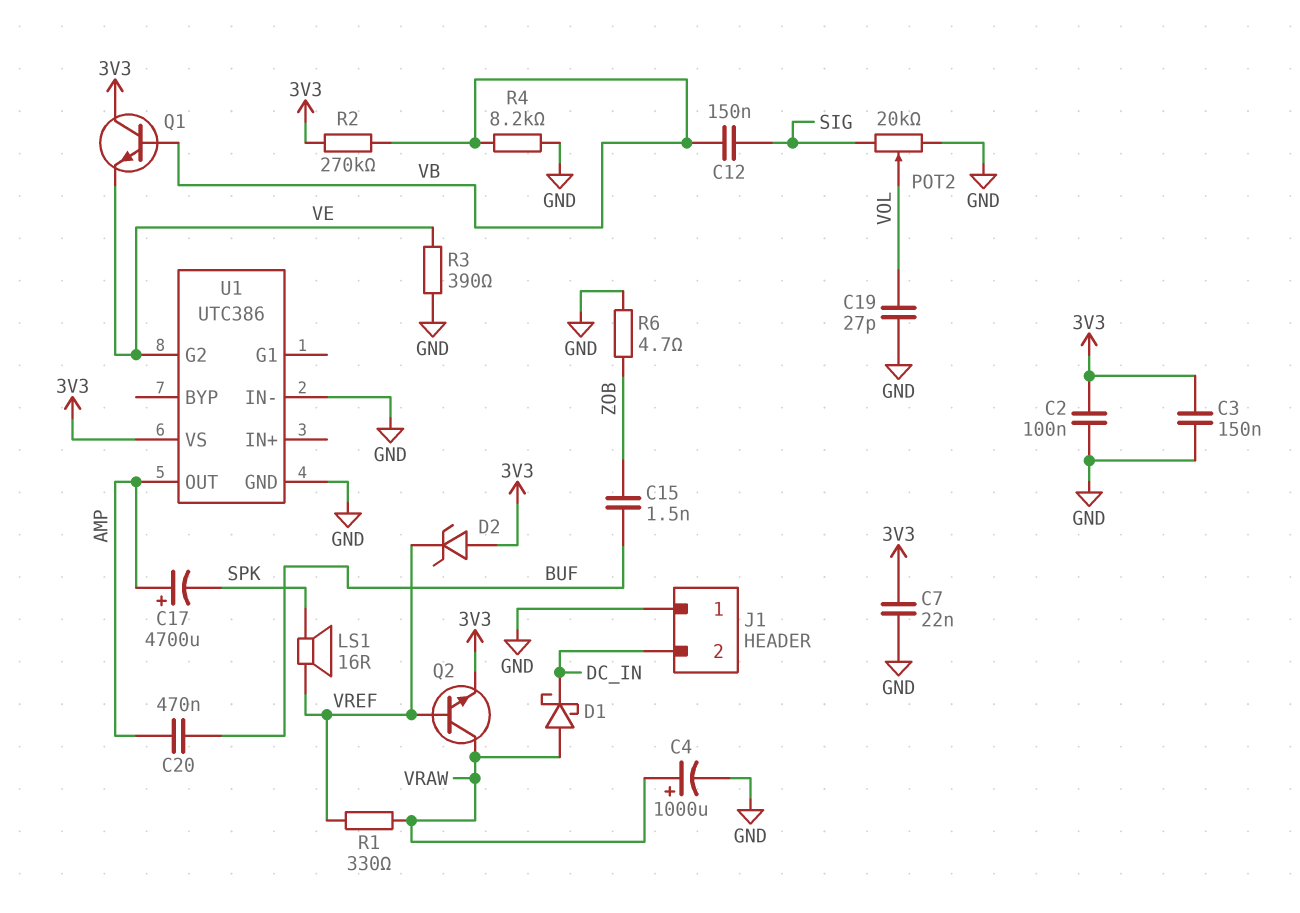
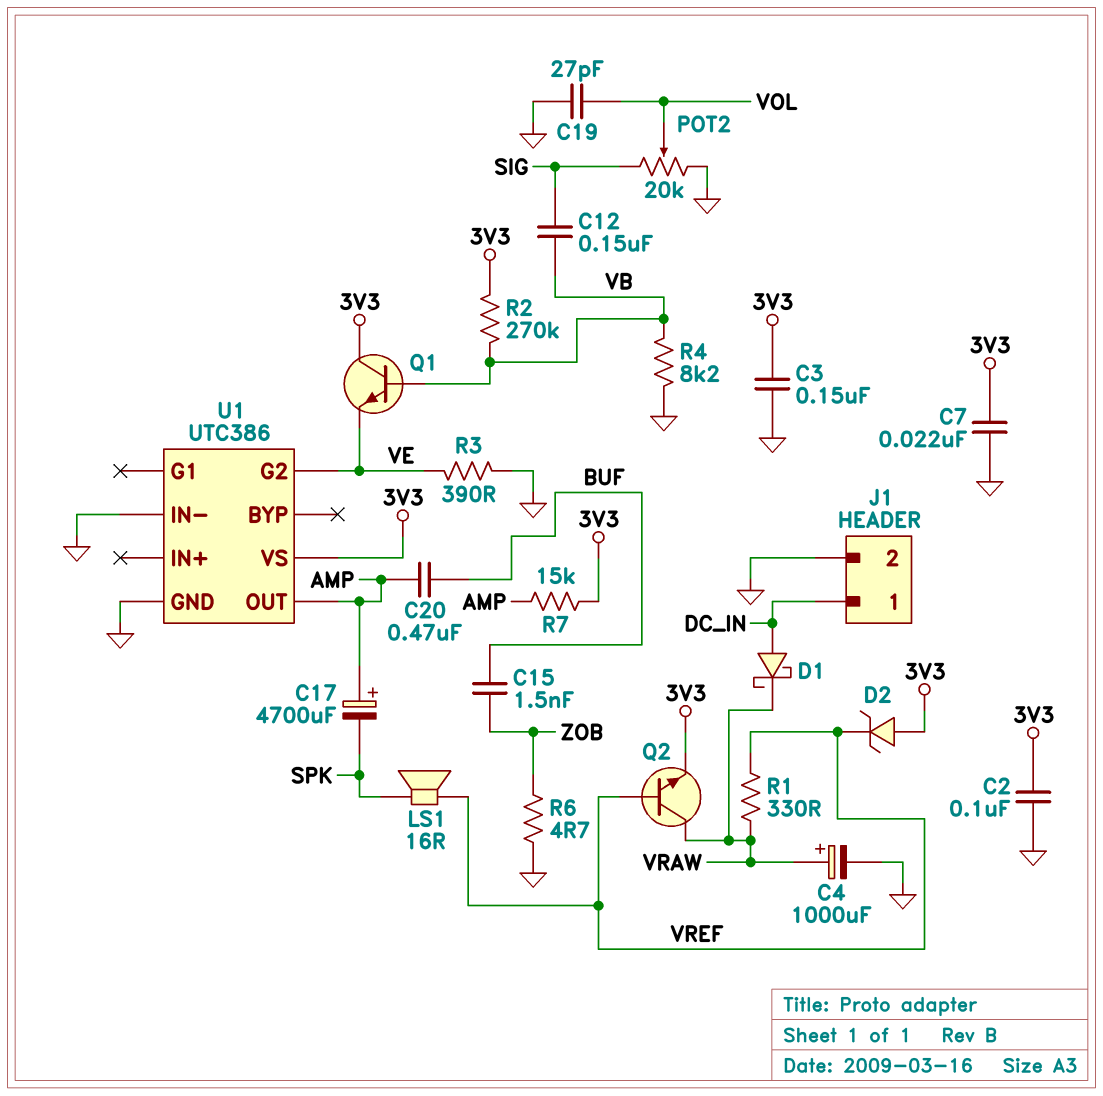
D1: schottky (A VRAW, K DC_IN) -> schottky (A DC_IN, K VRAW)
J1 pin 1: GND -> DC_IN
J1 pin 2: DC_IN -> GND
R7: none -> 15k (3V3, AMP)

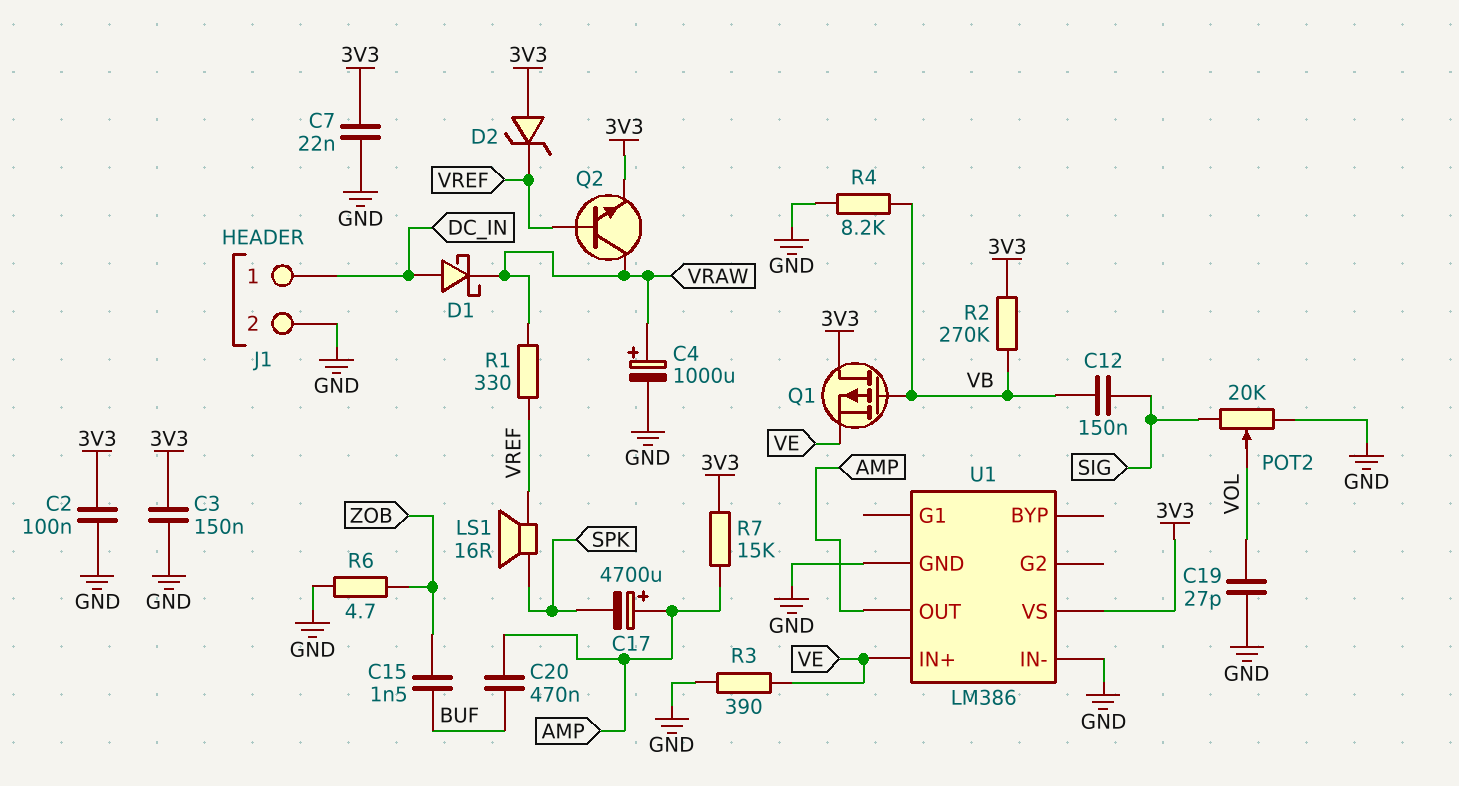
Q1: NPN (B VB, C 3V3, E VE) -> PMOS (G VB, D 3V3, S VE)
U1: UTC386 -> LM386
U1 pin G2: VE -> none
U1 pin IN+: none -> VE

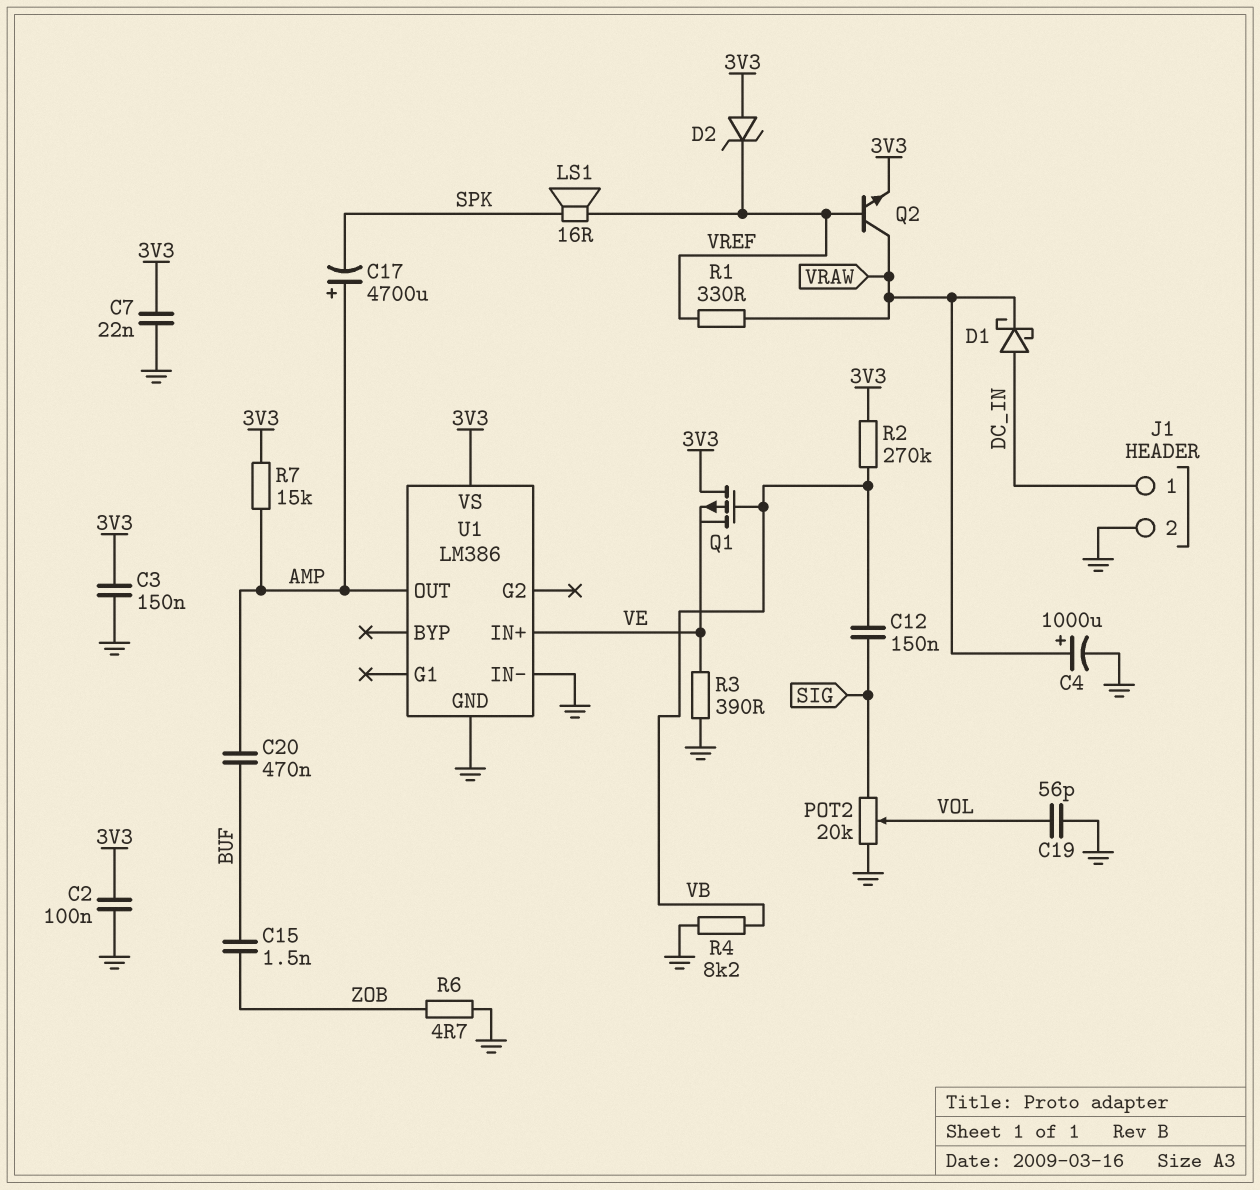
C19: 27pF (GND, VOL) -> 56pF (GND, VOL)

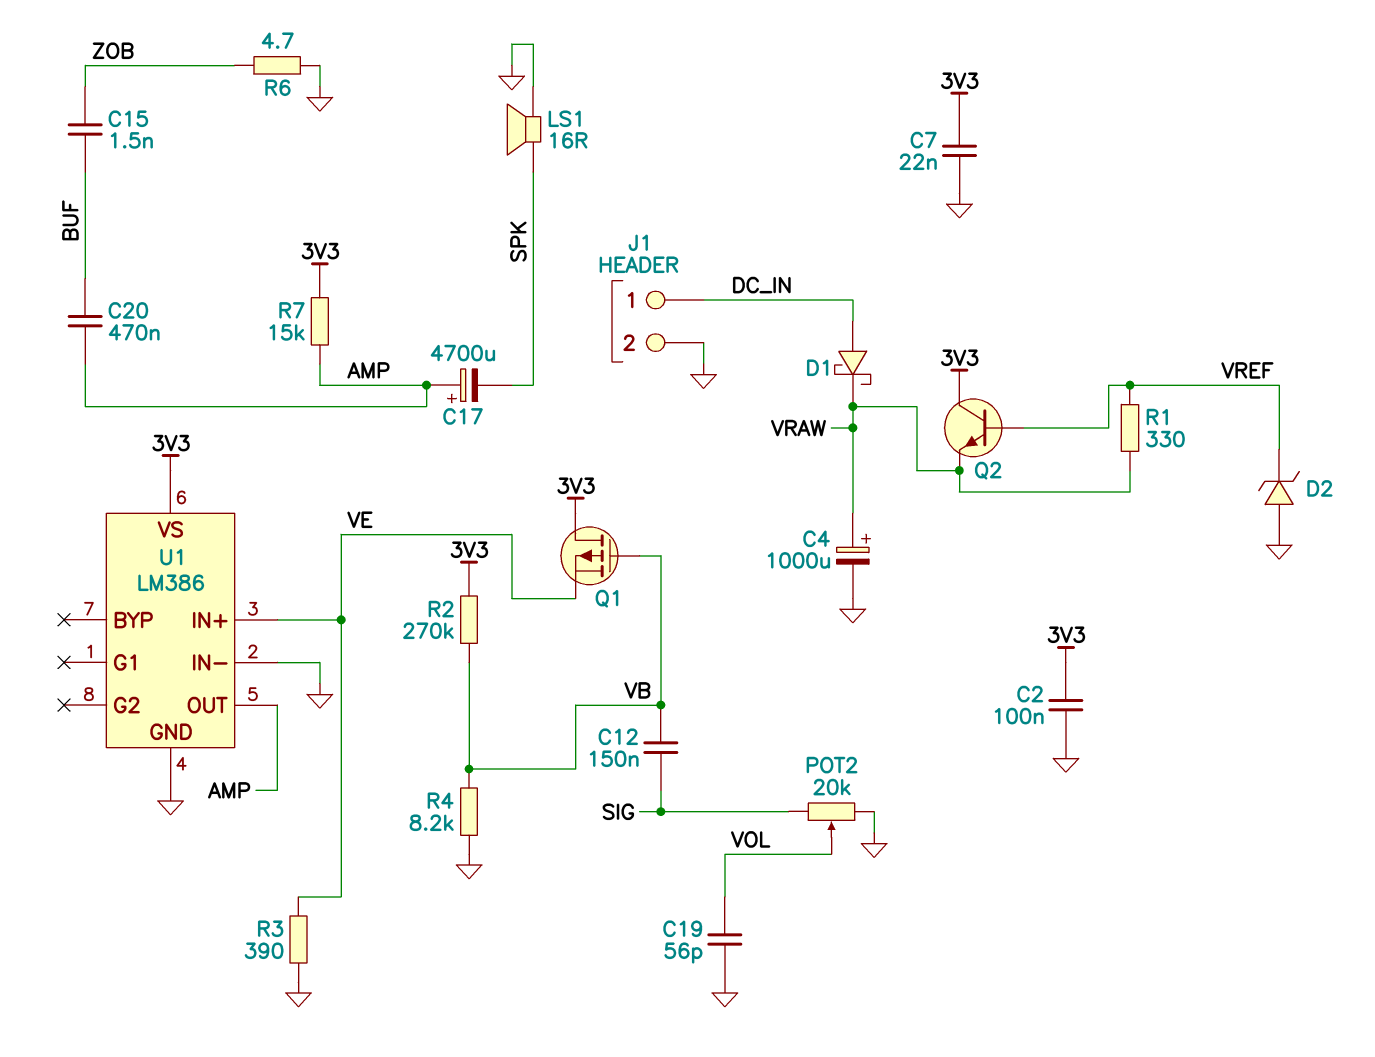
C3: 150nF (3V3, GND) -> none
D2: zener (A 3V3, K VREF) -> zener (A GND, K VREF)
LS1: speaker 16R (SPK, VREF) -> speaker 16R (GND, SPK)
Q2: NPN (B VREF, C VRAW, E 3V3) -> NPN (B VREF, C 3V3, E VRAW)

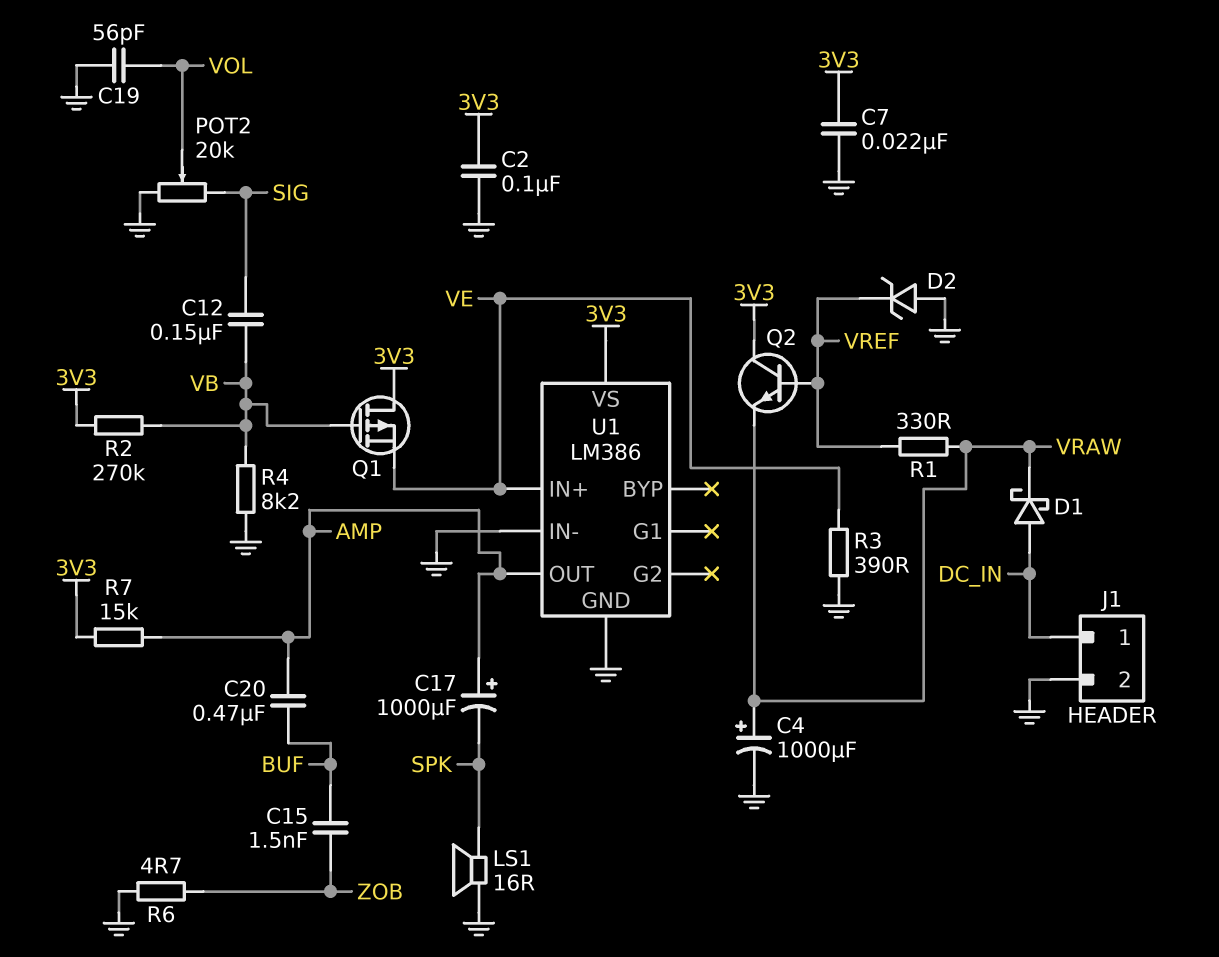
C17: 4700uF (plus AMP, minus SPK) -> 1000uF (plus AMP, minus SPK)

